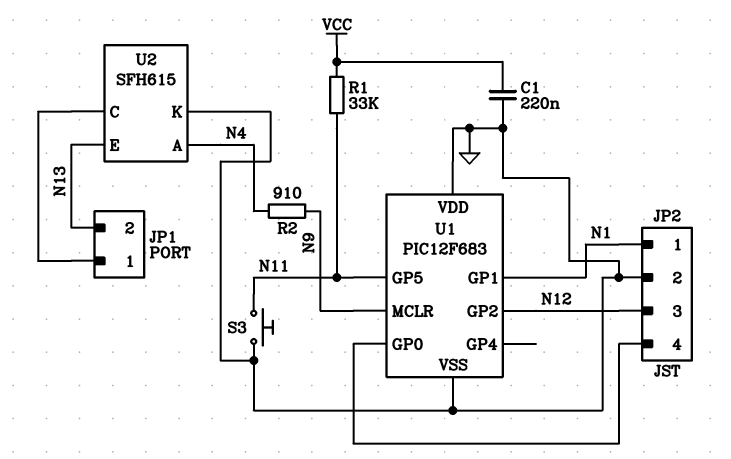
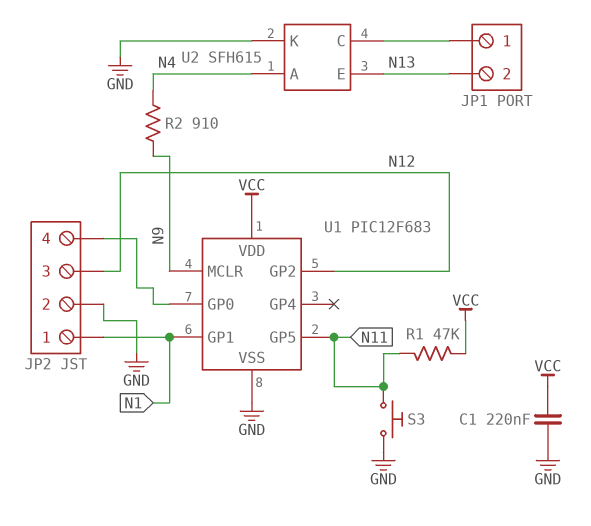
R1: 33k (N11, VCC) -> 47k (N11, VCC)
U1 pin VDD: GND -> VCC

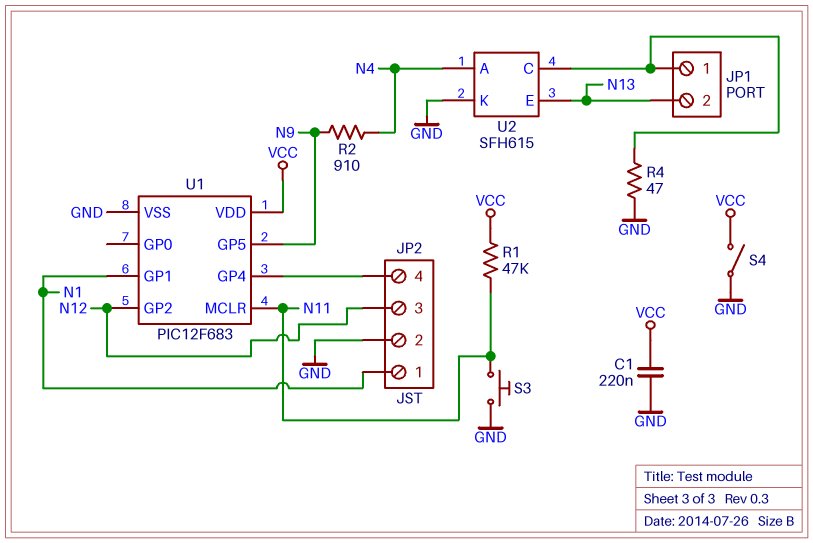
R4: none -> 47 (GND, JP1/1)
S4: none -> switch (GND, VCC)
U1 pin GP0: JP2/4 -> none
U1 pin GP4: none -> JP2/4
U1 pin GP5: N11 -> N9
U1 pin MCLR: N9 -> N11

